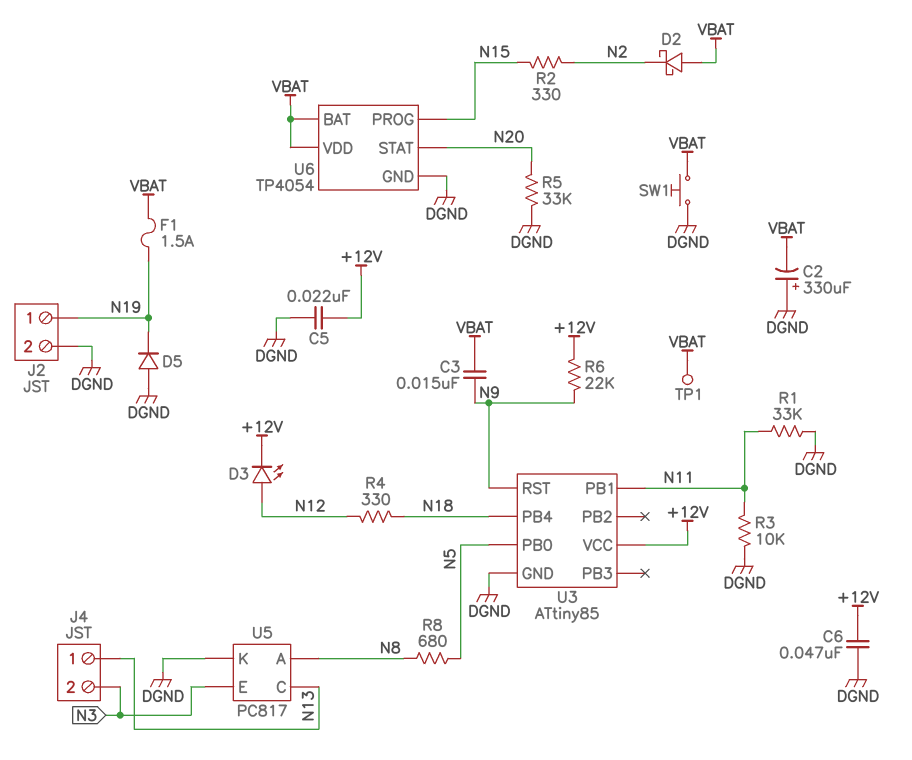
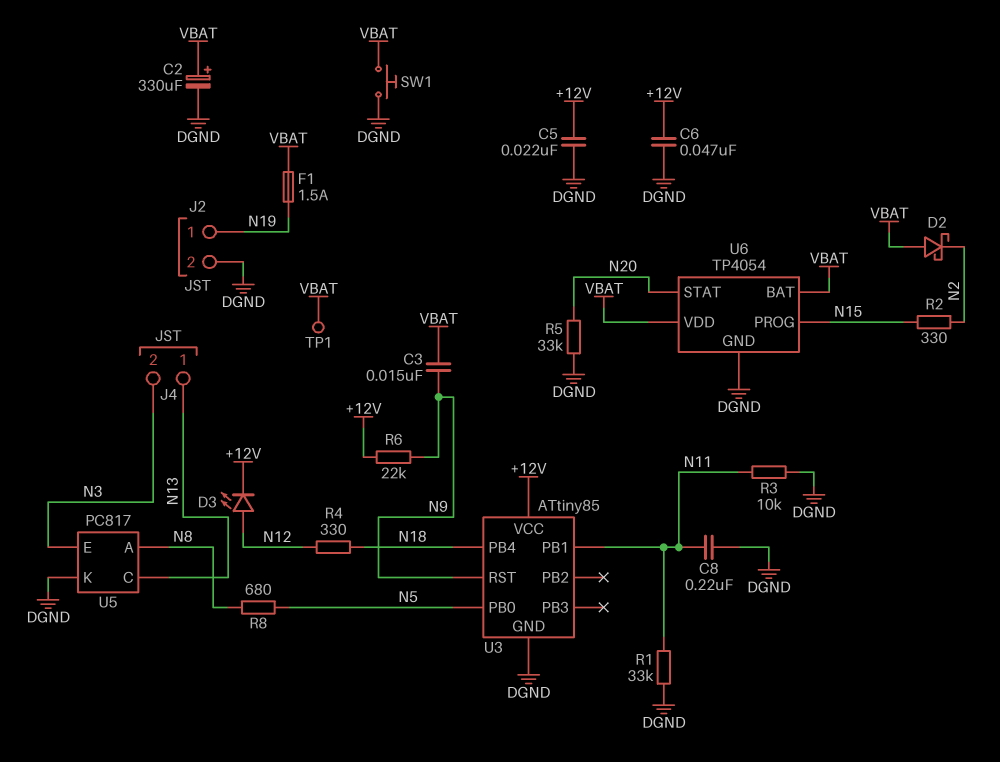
C2: 330uF (plus DGND, minus VBAT) -> 330uF (plus VBAT, minus DGND)
C8: none -> 220nF (DGND, N11)
D5: diode (A DGND, K N19) -> none

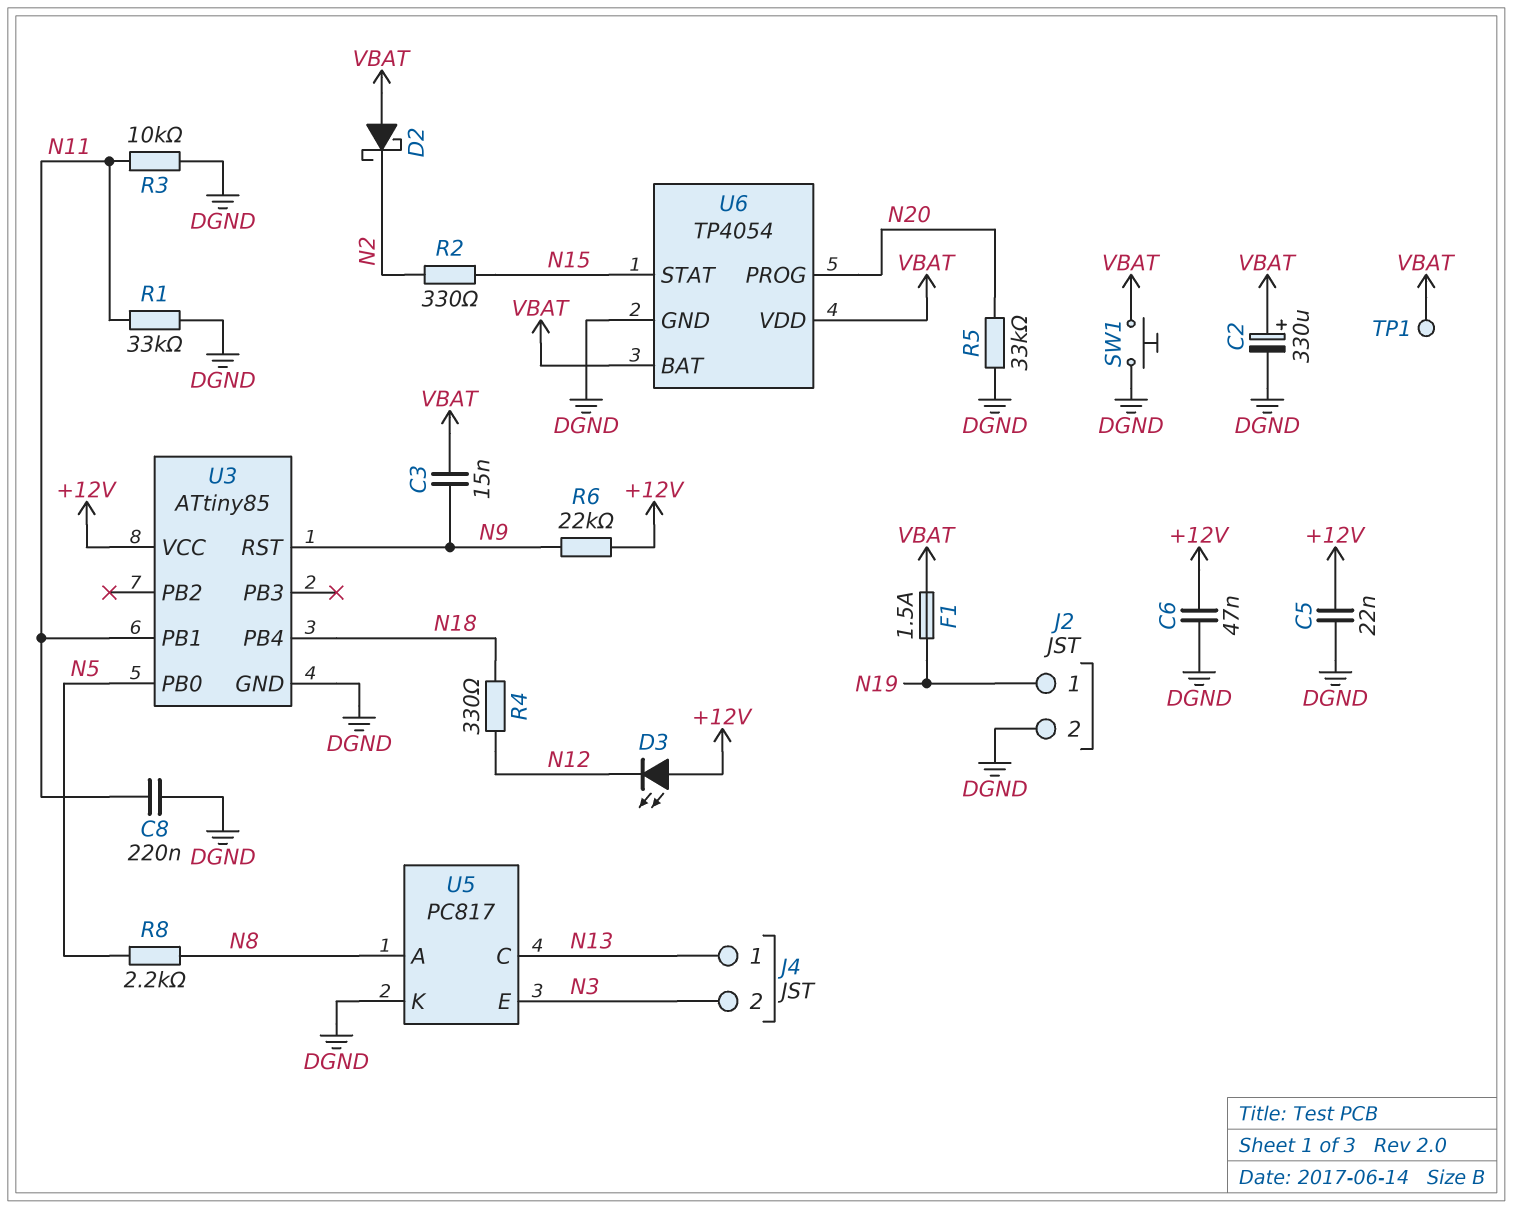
D3: LED (A N12, K +12V) -> LED (A +12V, K N12)
R8: 680 (N5, N8) -> 2.2k (N5, N8)
U6 pin PROG: N15 -> N20
U6 pin STAT: N20 -> N15

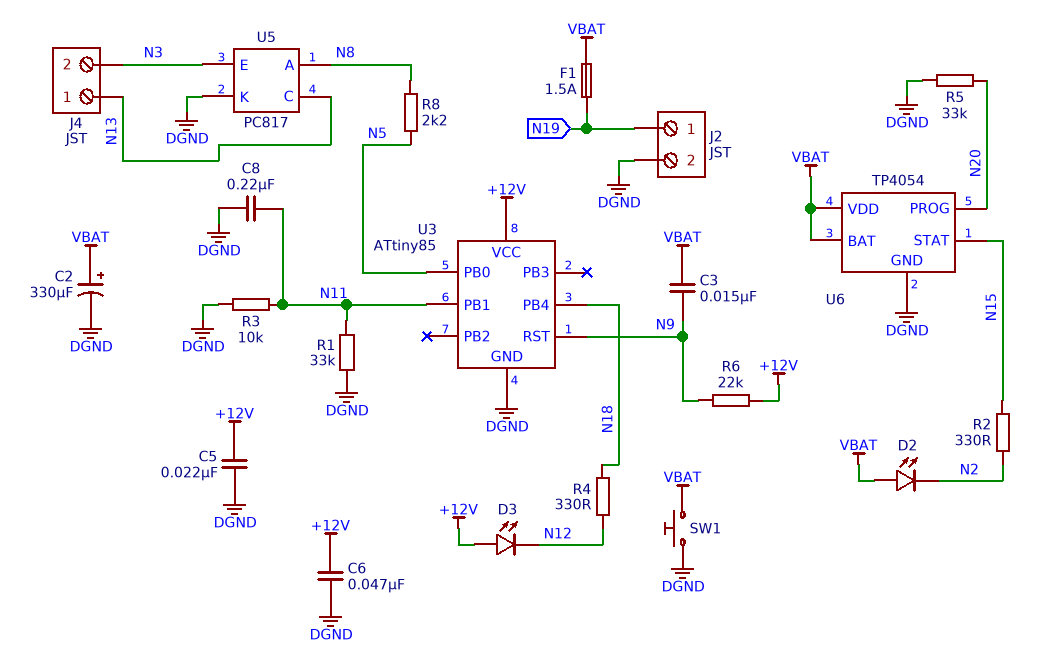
D2: schottky (A VBAT, K N2) -> LED (A VBAT, K N2)
TP1: test point (VBAT) -> none

